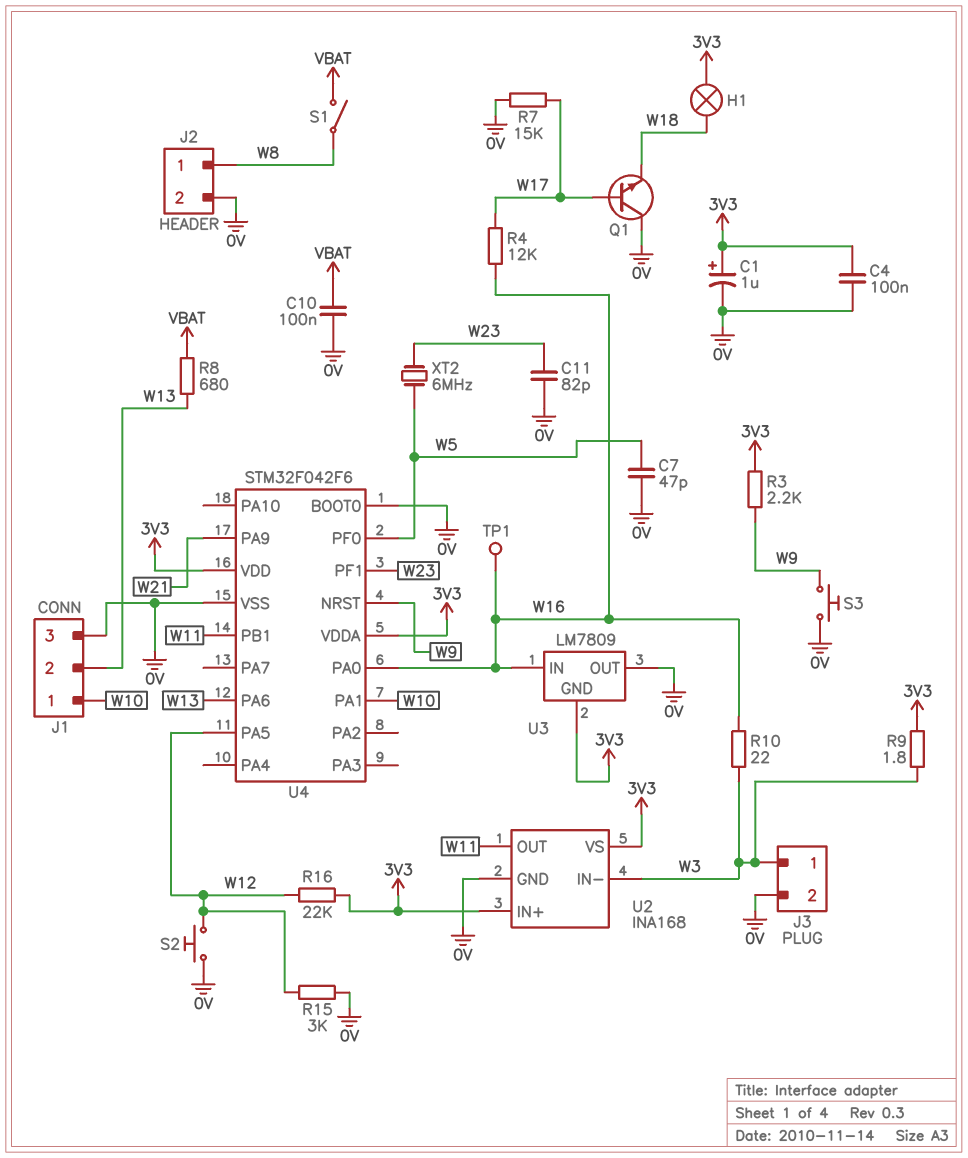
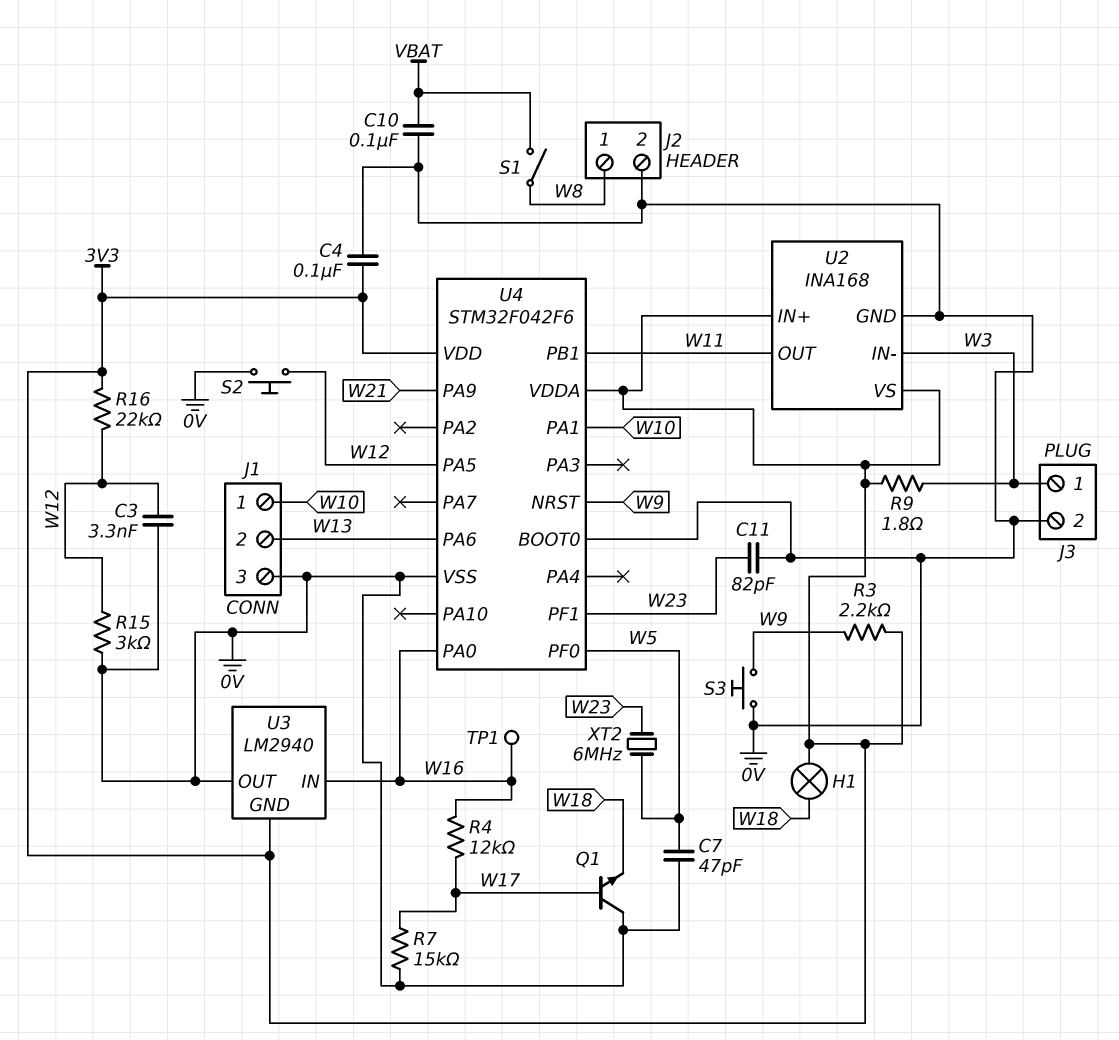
C1: 1uF (plus 3V3, minus 0V) -> none
C3: none -> 3.3nF (0V, W12)
R8: 680 (VBAT, W13) -> none
R10: 22 (W3, W16) -> none
U3: LM7809 -> LM2940

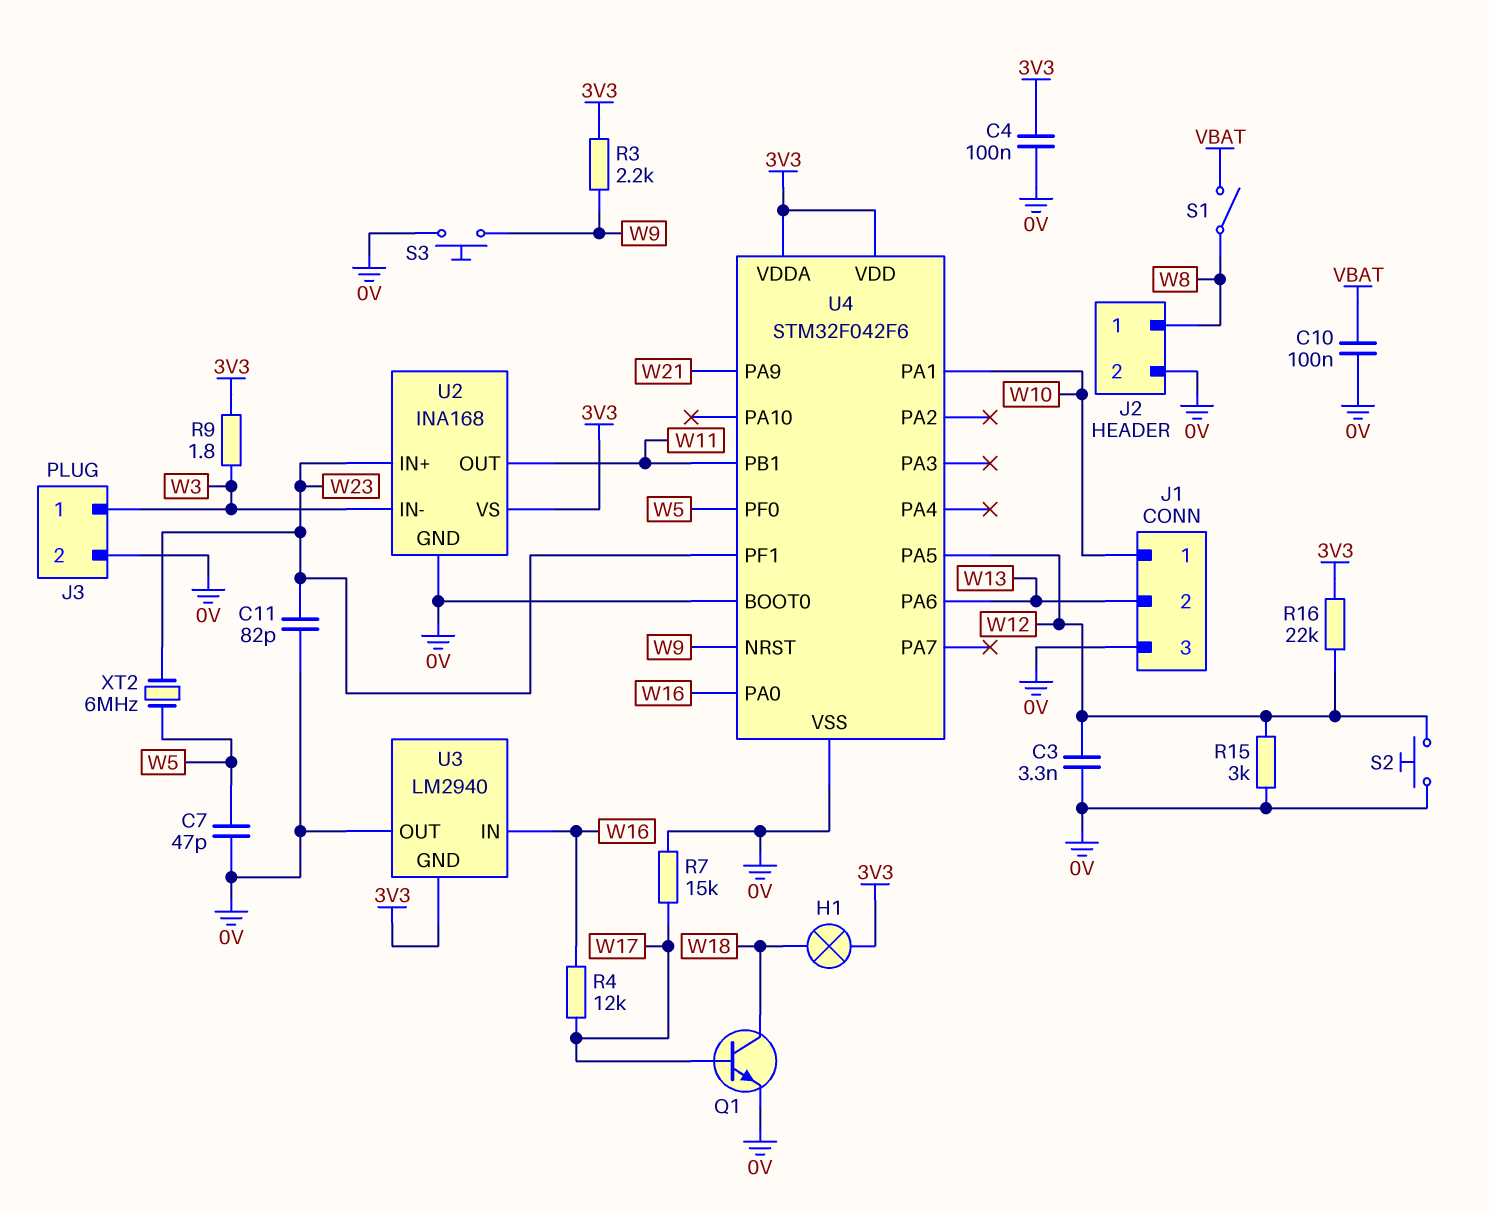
Q1: NPN (B W17, C 0V, E W18) -> NPN (B W17, C W18, E 0V)
TP1: test point (W16) -> none
U2 pin IN+: 3V3 -> W23

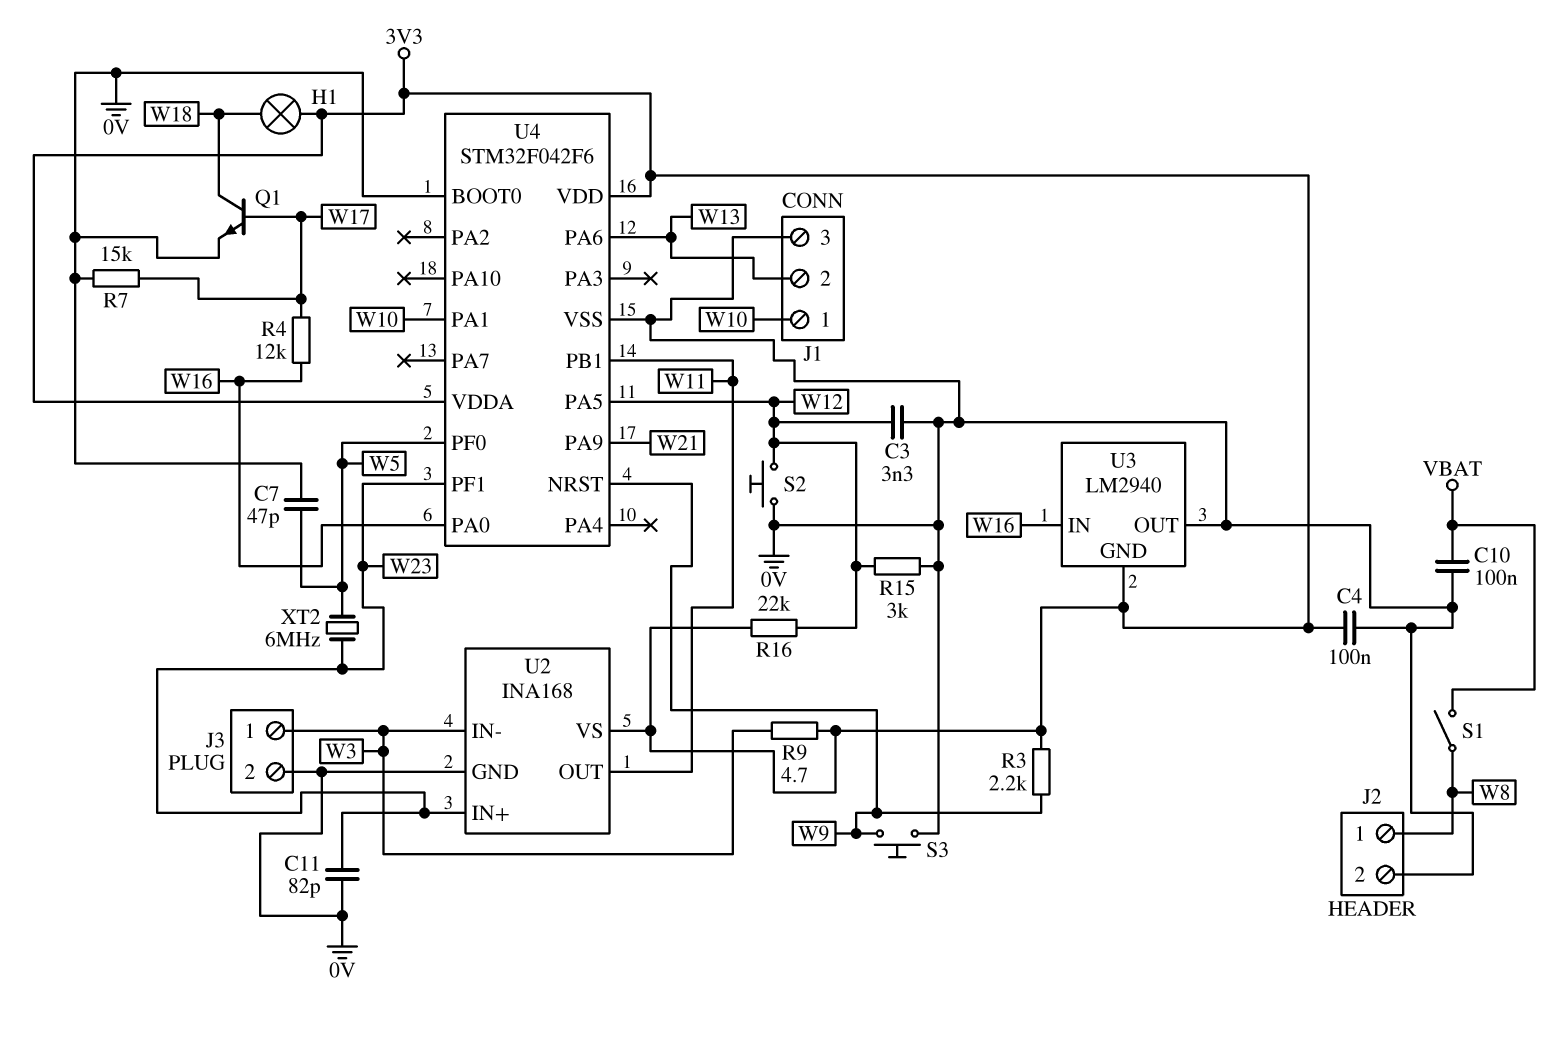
R9: 1.8 (3V3, W3) -> 4.7 (3V3, W3)

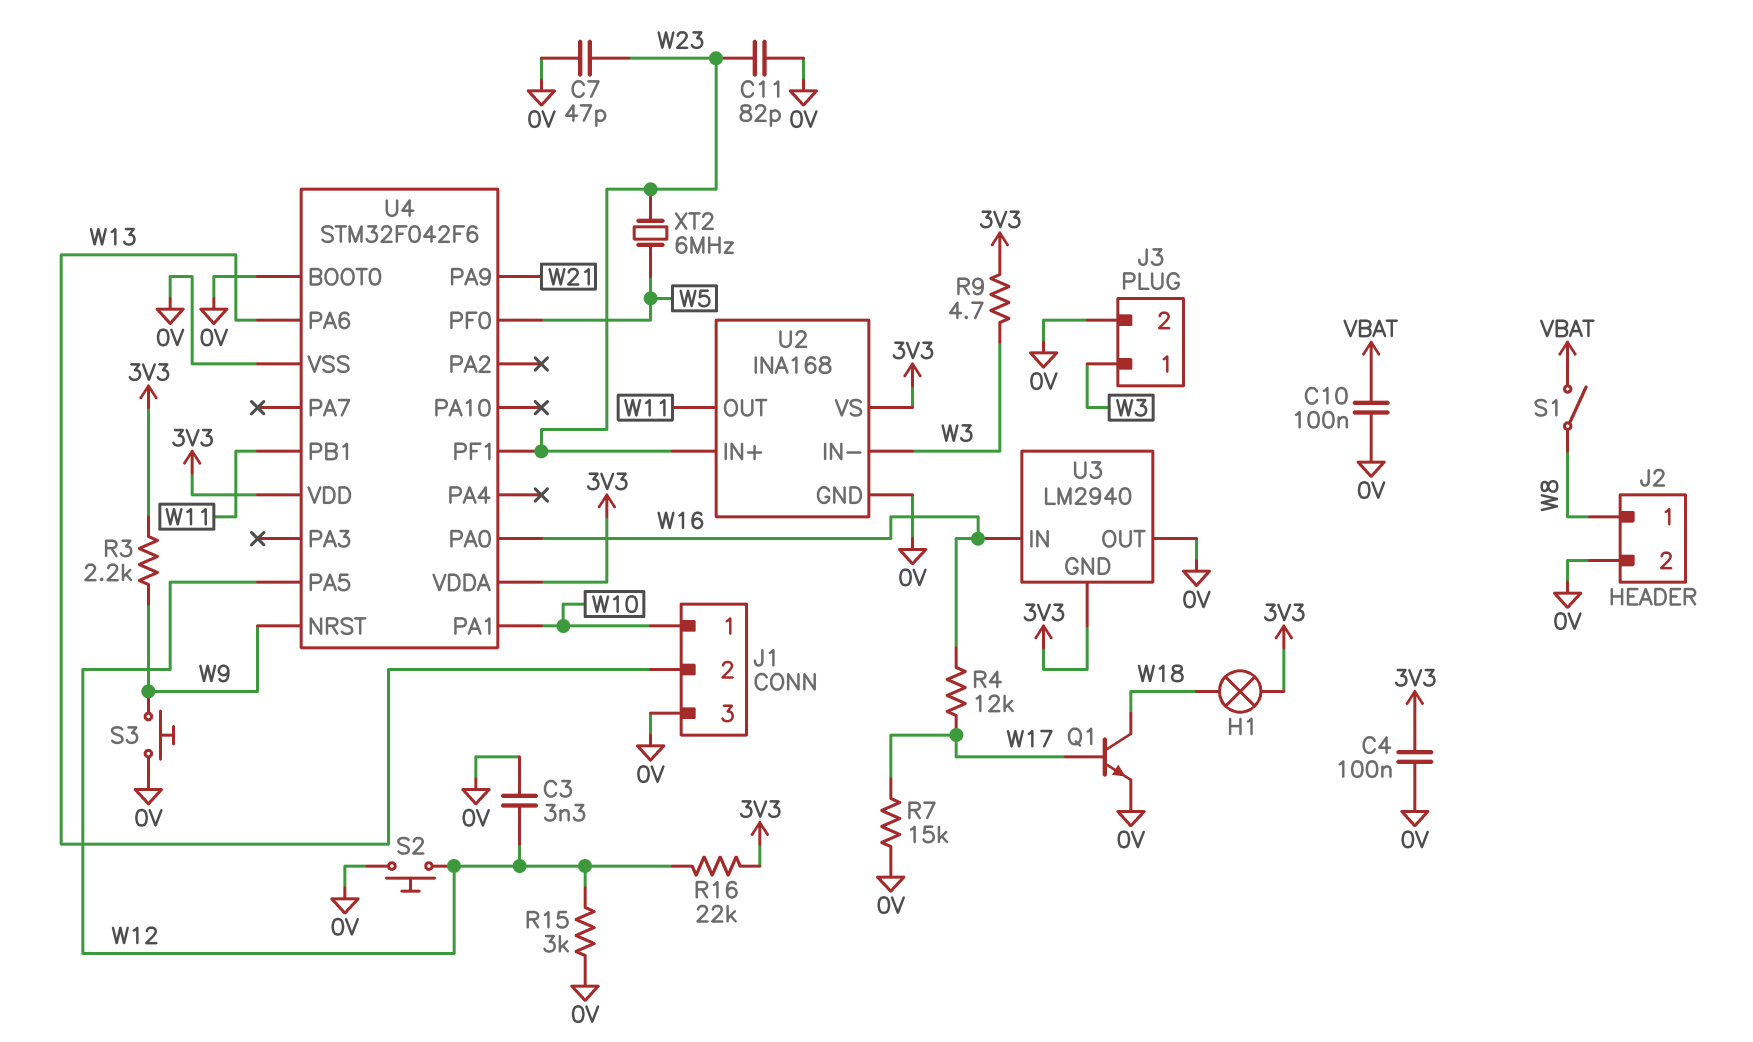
C7: 47pF (0V, W5) -> 47pF (0V, W23)

